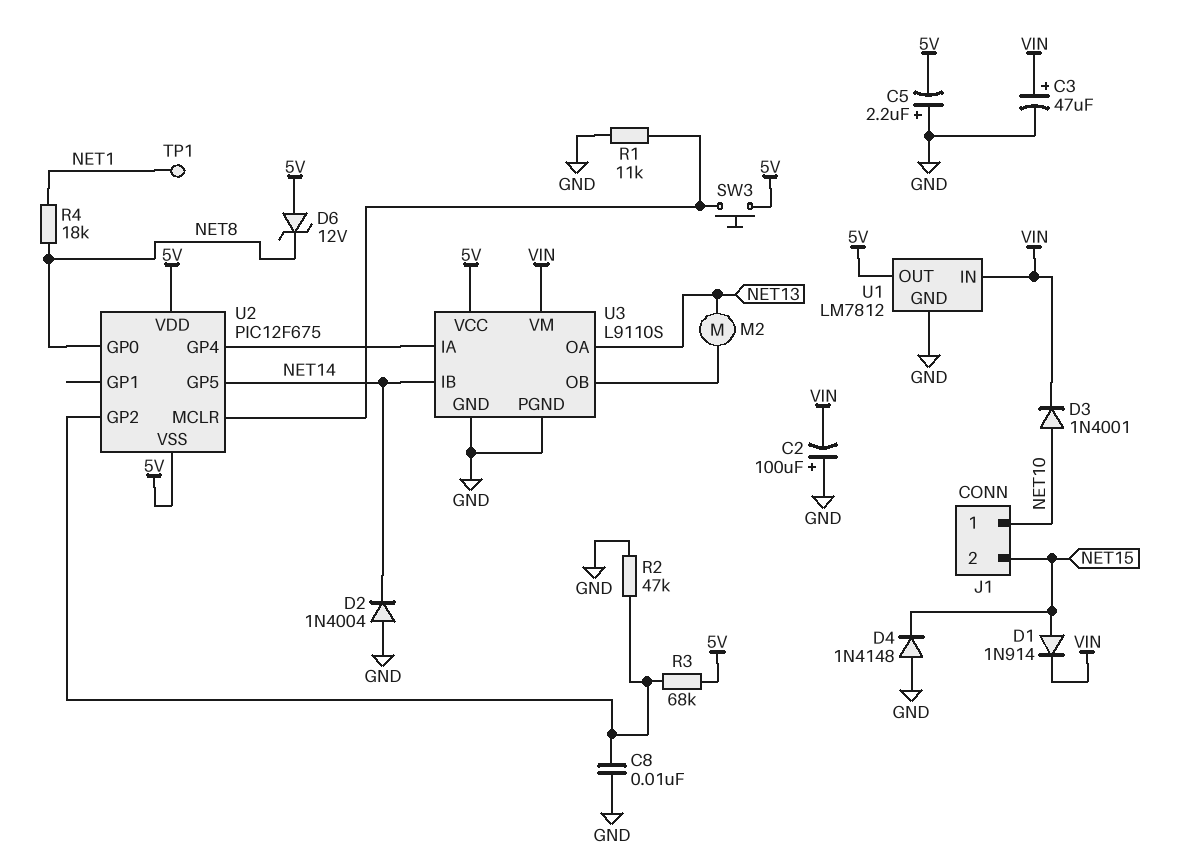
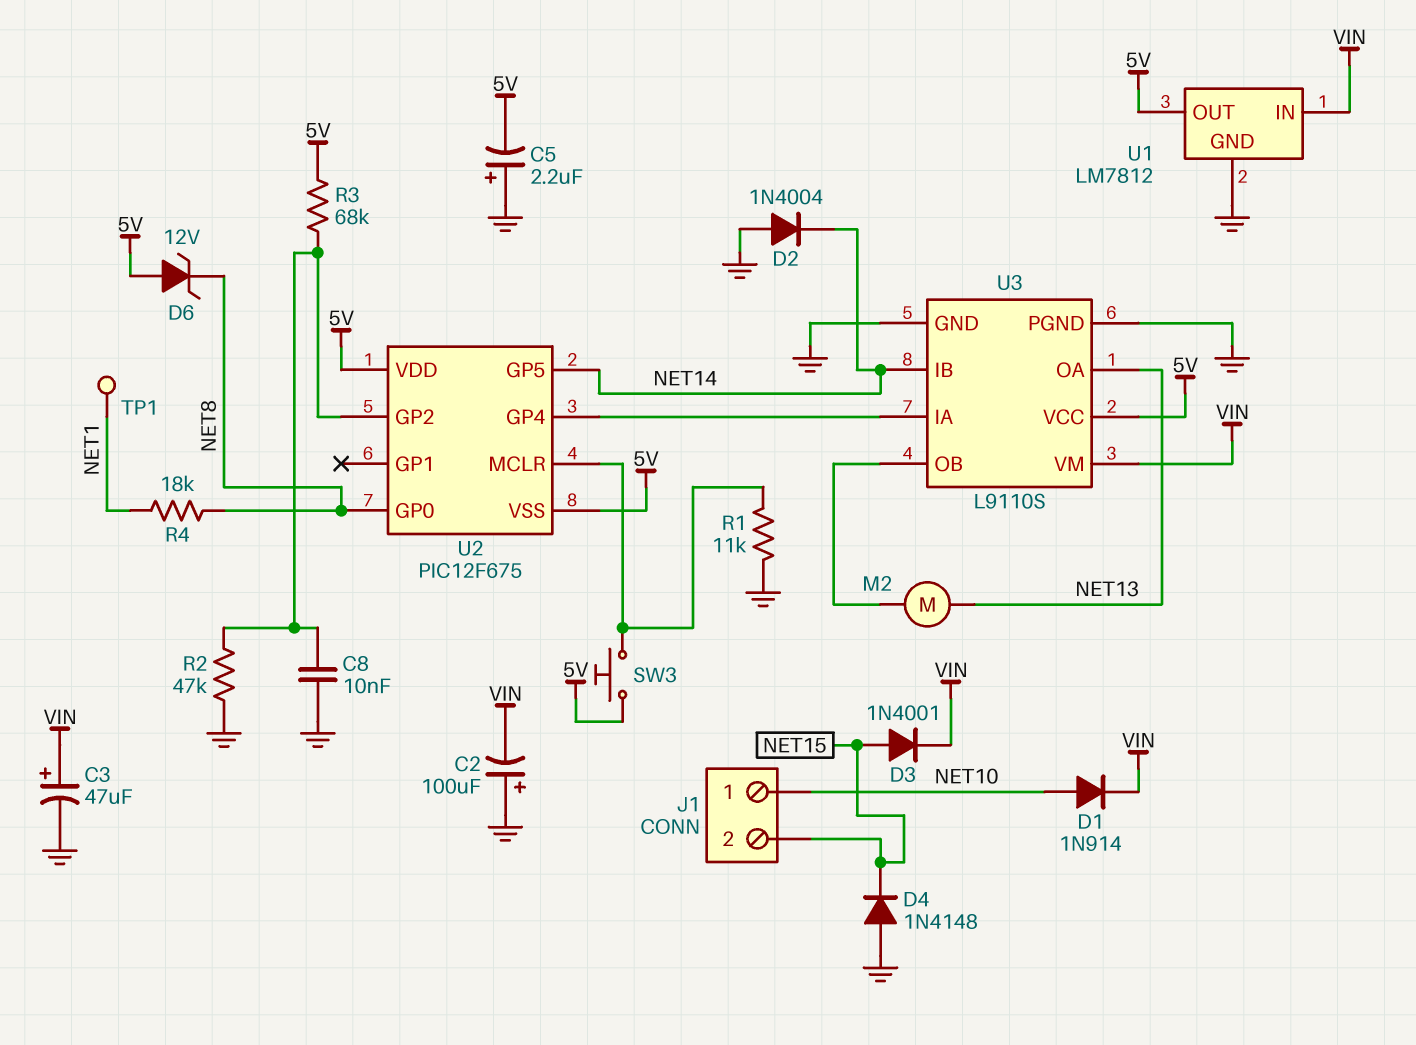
D1: diode 1N914 (A NET15, K VIN) -> diode 1N914 (A NET10, K VIN)
D3: diode 1N4001 (A NET10, K VIN) -> diode 1N4001 (A NET15, K VIN)

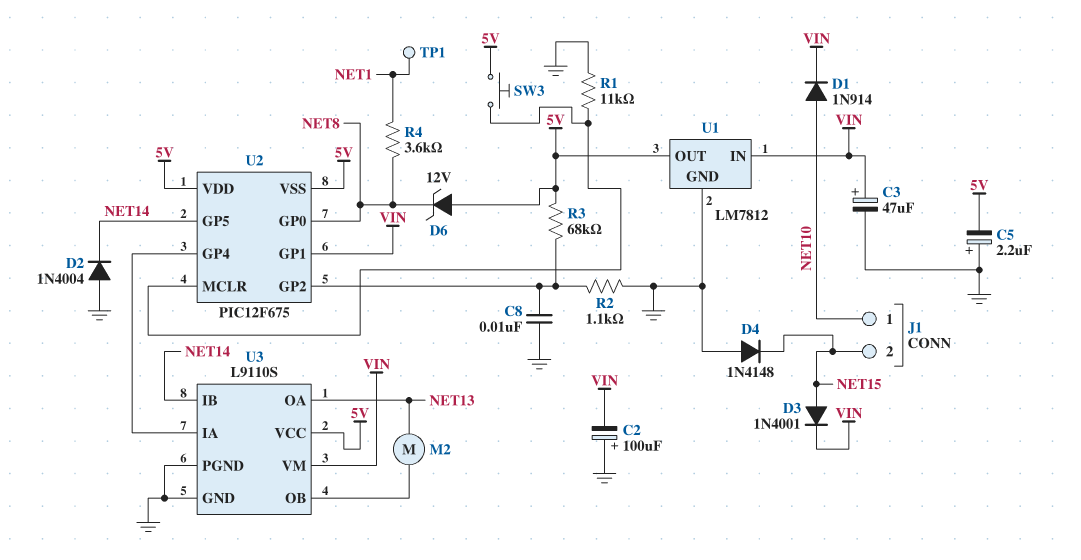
R2: 47k (GND, U2/GP2) -> 1.1k (GND, U2/GP2)
R4: 18k (NET1, NET8) -> 3.6k (NET1, NET8)
U2 pin GP1: none -> VIN

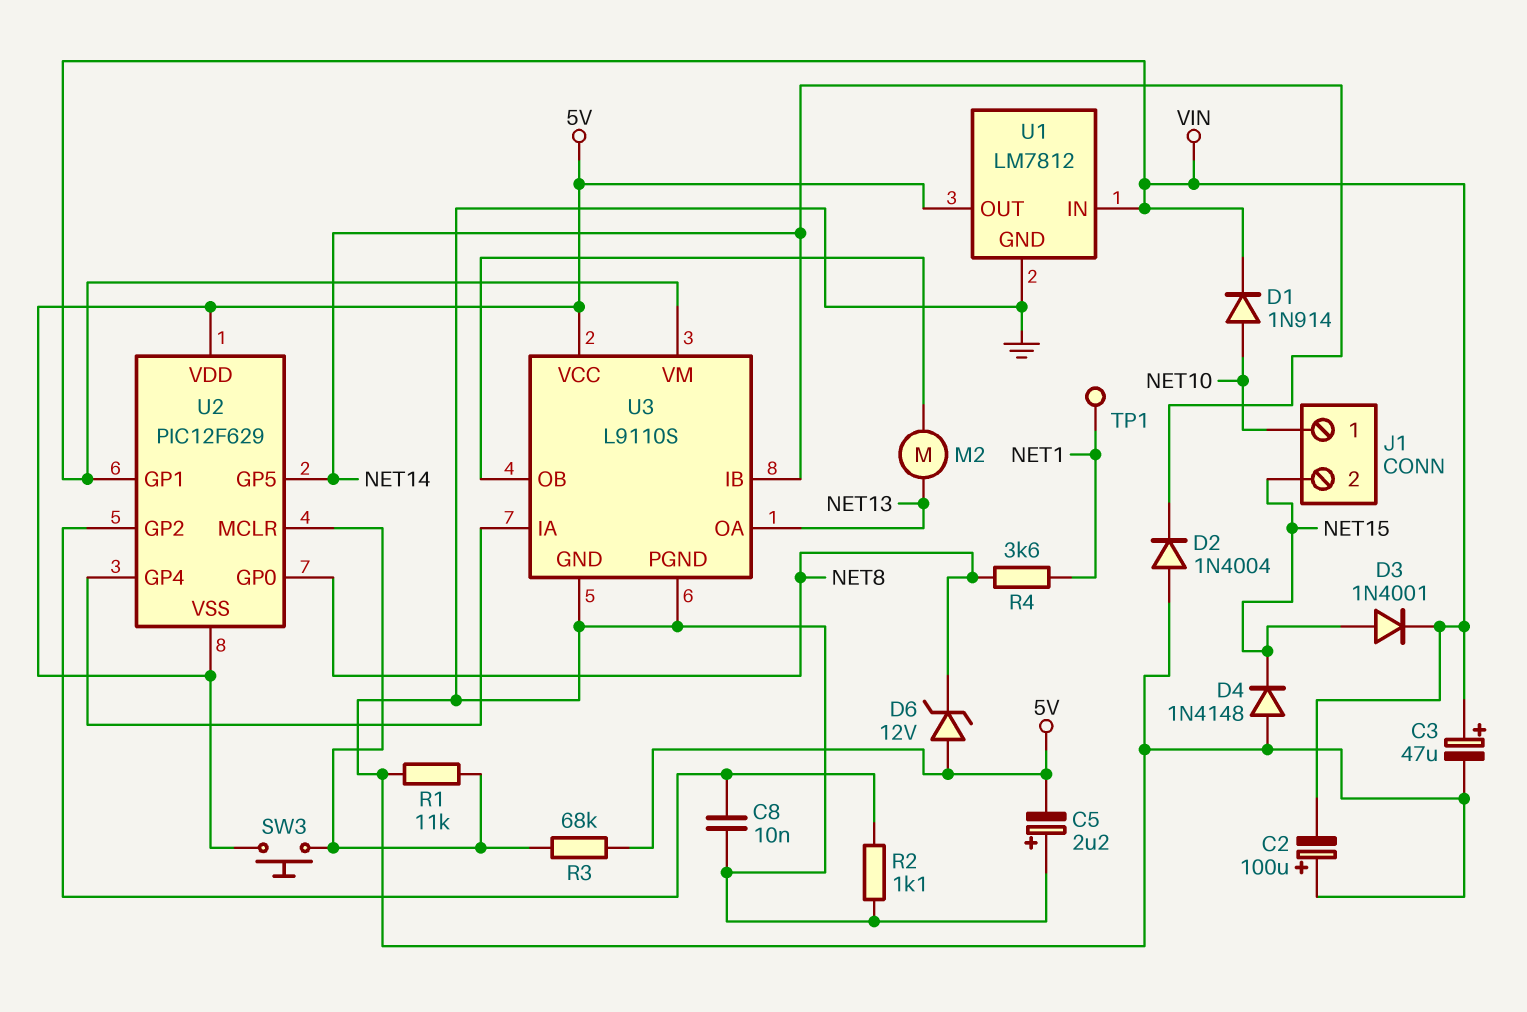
R3: 68k (5V, U2/GP2) -> 68k (5V, U2/MCLR)
U2: PIC12F675 -> PIC12F629

